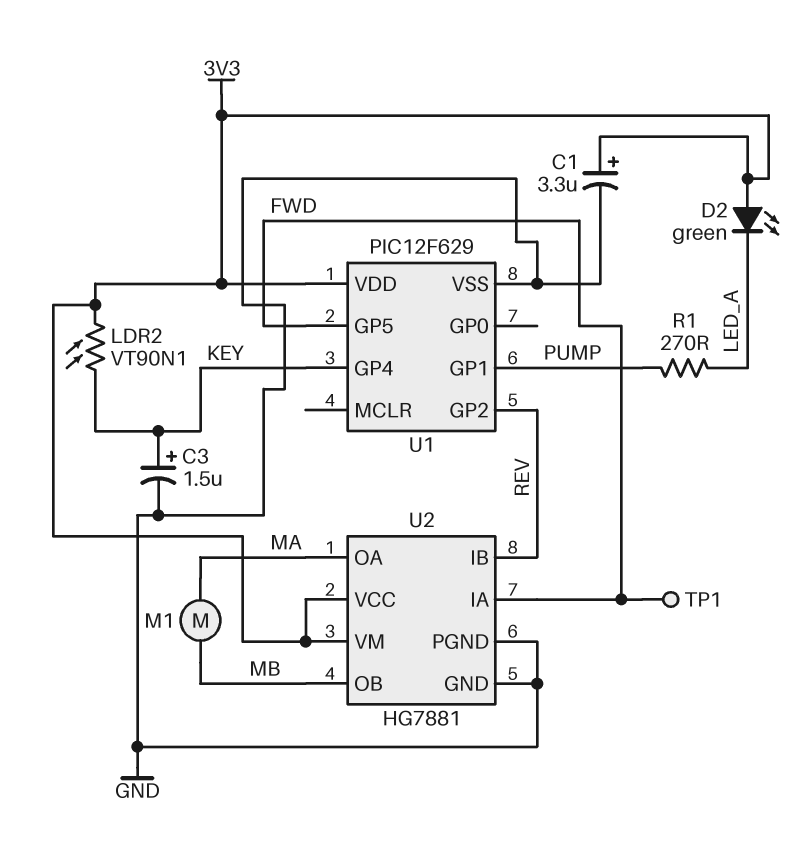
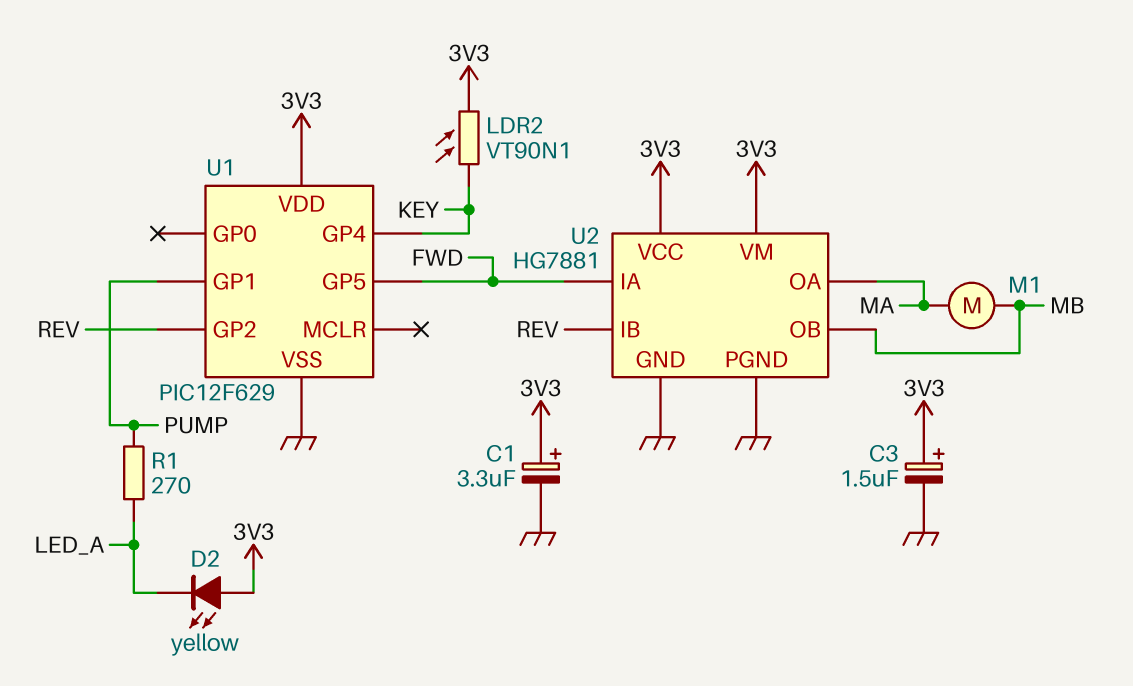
C3: 1.5uF (plus KEY, minus GND) -> 1.5uF (plus 3V3, minus GND)
D2: LED green (A 3V3, K LED_A) -> LED yellow (A 3V3, K LED_A)
TP1: test point (FWD) -> none

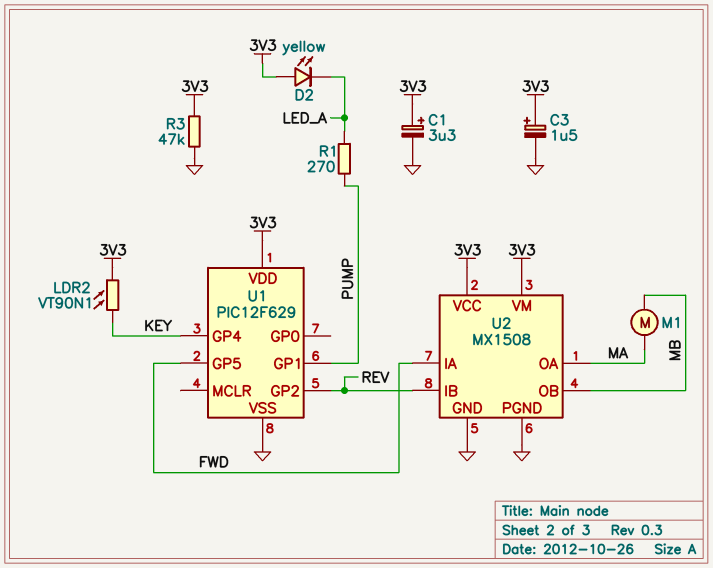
R3: none -> 47k (3V3, GND)
U2: HG7881 -> MX1508

